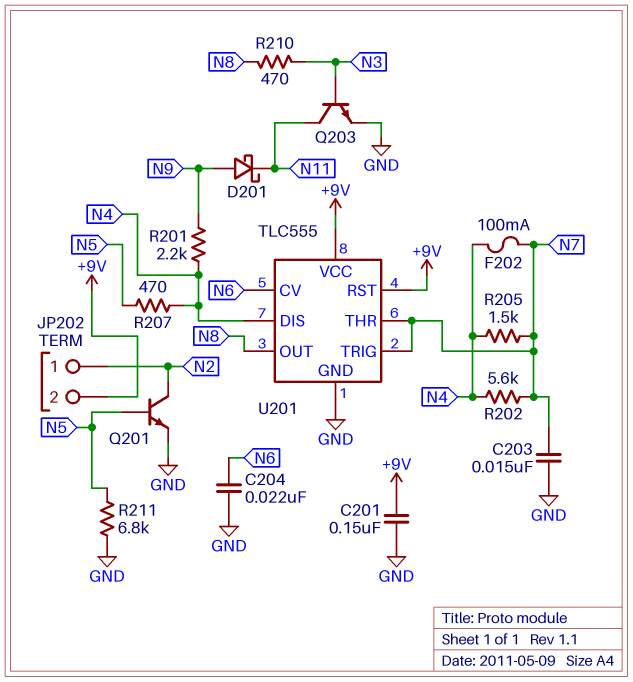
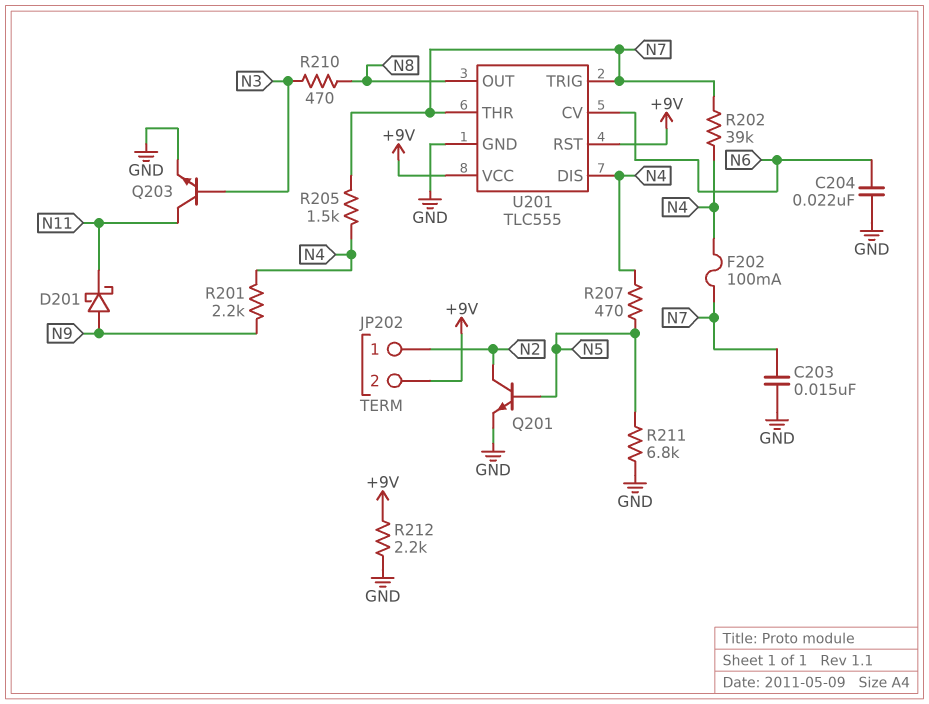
C201: 150nF (+9V, GND) -> none
R202: 5.6k (N4, N7) -> 39k (N4, N7)
R212: none -> 2.2k (+9V, GND)

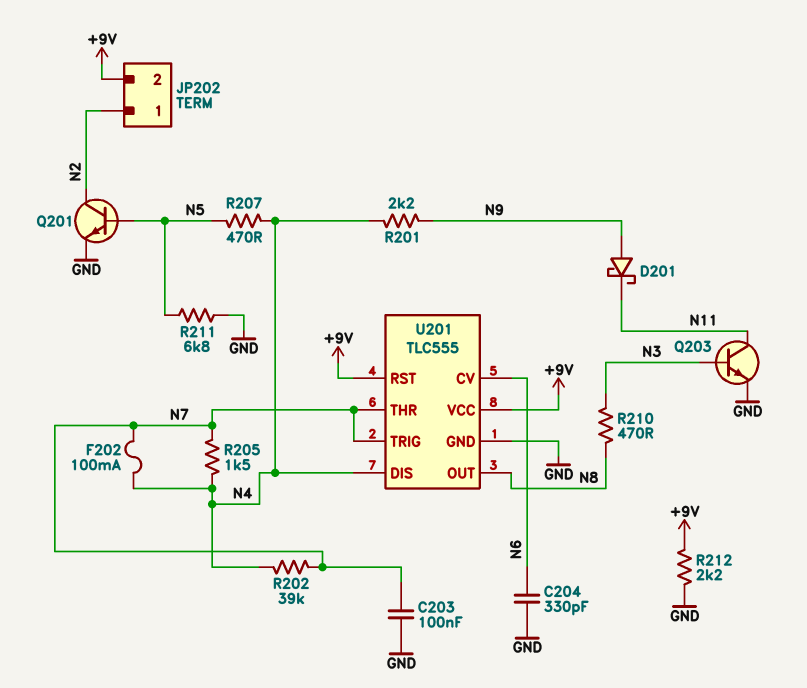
C203: 15nF (GND, N7) -> 100nF (GND, N7)
C204: 22nF (GND, N6) -> 330pF (GND, N6)

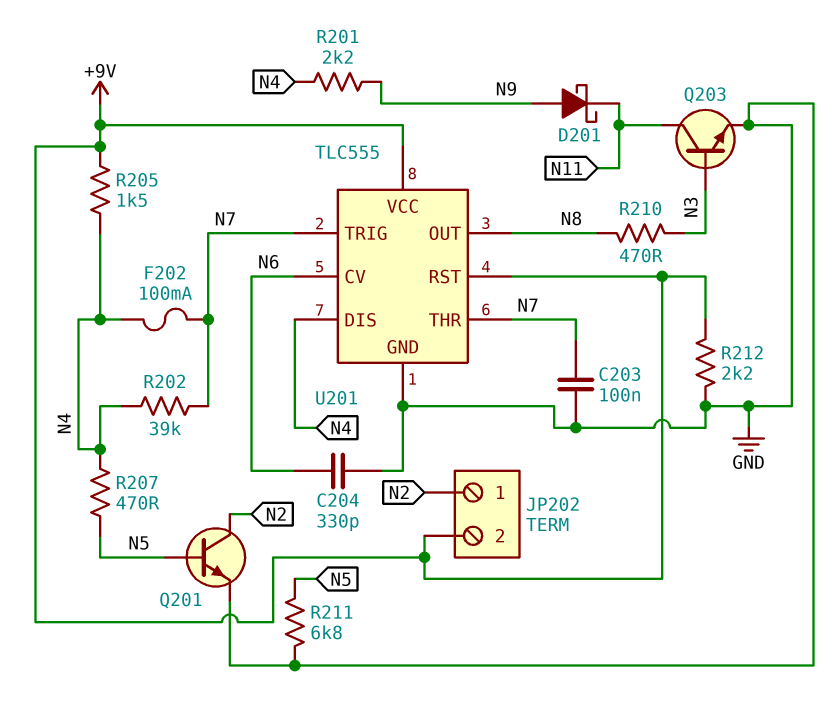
R205: 1.5k (N4, N7) -> 1.5k (+9V, N4)

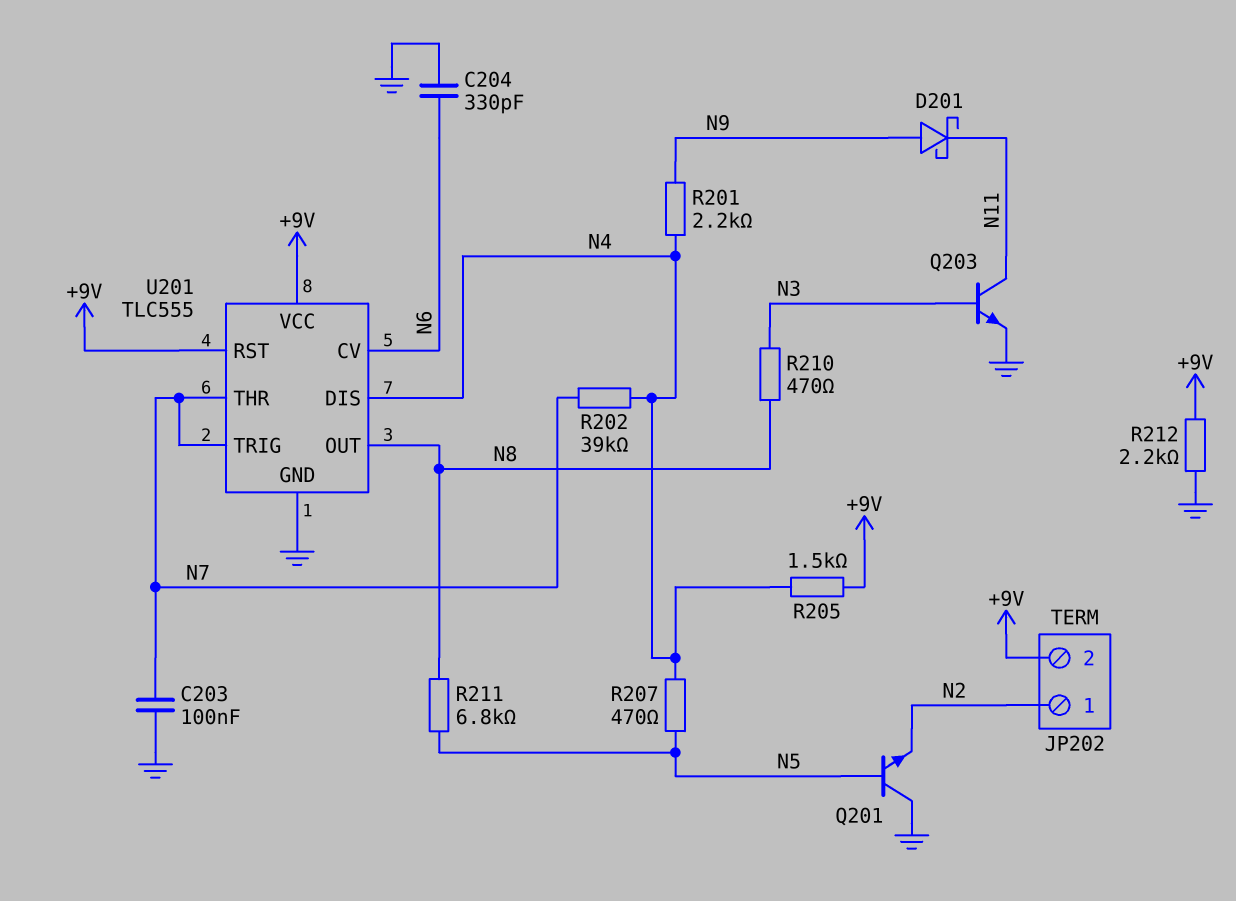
F202: 100mA (N4, N7) -> none
Q201: NPN (B N5, C N2, E GND) -> NPN (B N5, C GND, E N2)
R211: 6.8k (GND, N5) -> 6.8k (N5, N8)

